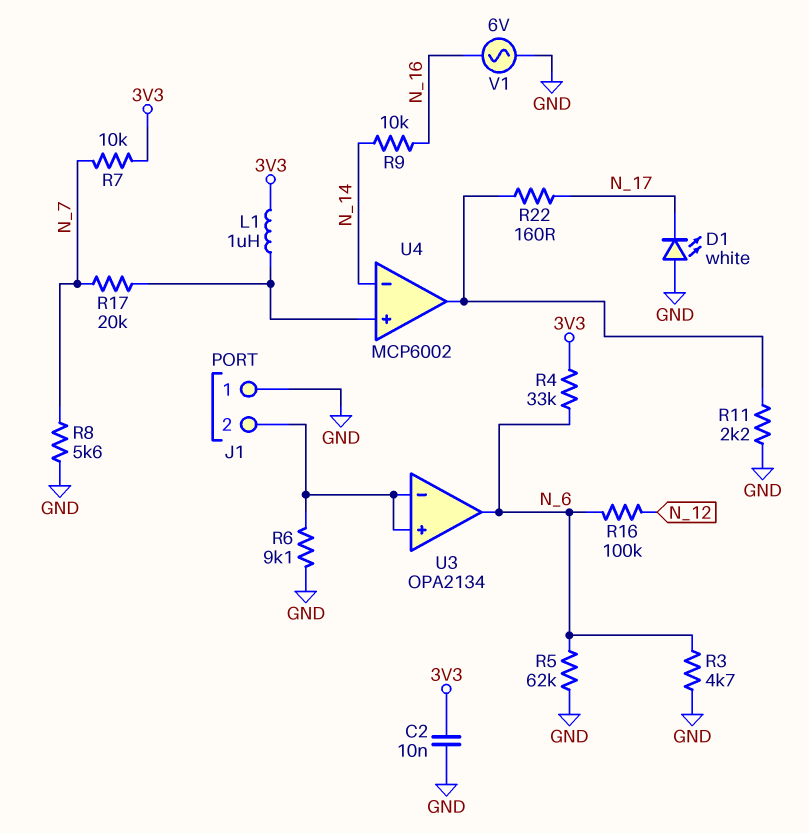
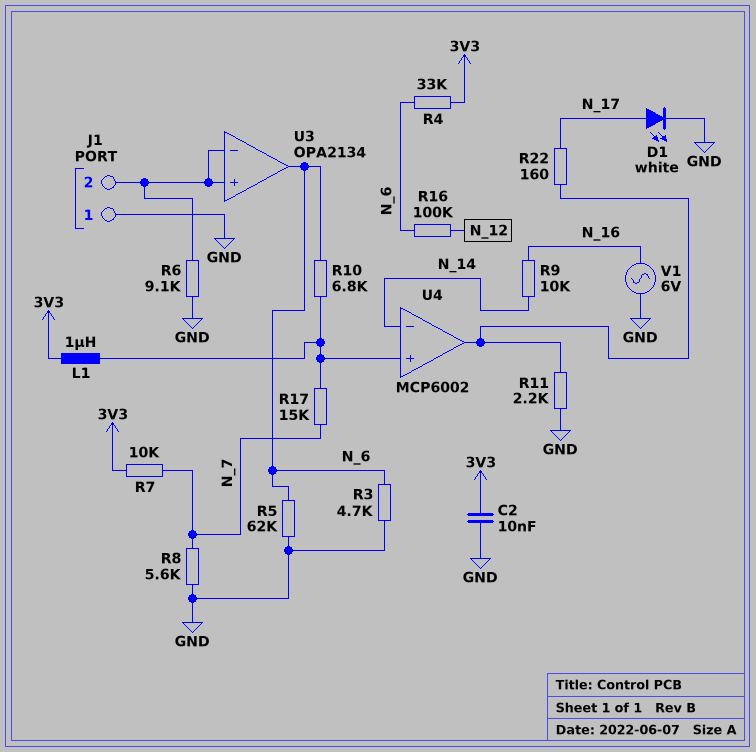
D1: LED white (A GND, K N_17) -> LED white (A N_17, K GND)
R10: none -> 6.8k (N_6, U4/in+)
R17: 20k (N_7, U4/in+) -> 15k (N_7, U4/in+)

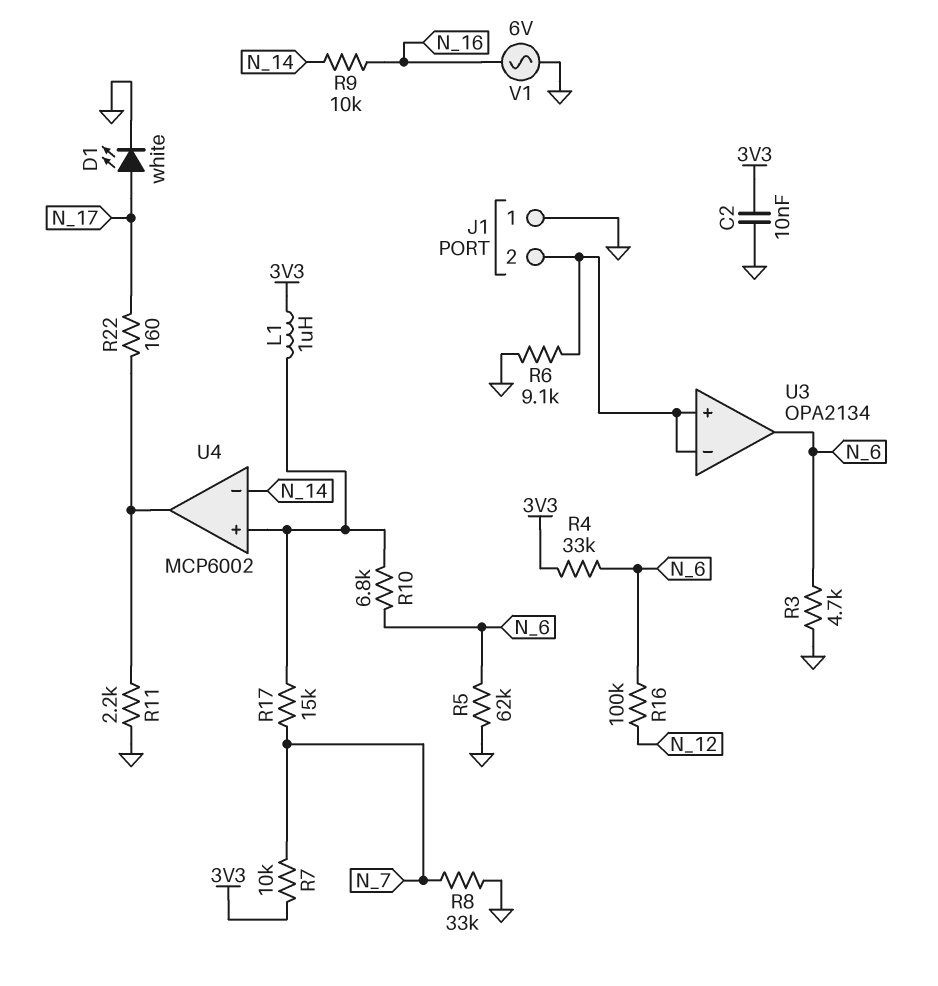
R8: 5.6k (GND, N_7) -> 33k (GND, N_7)

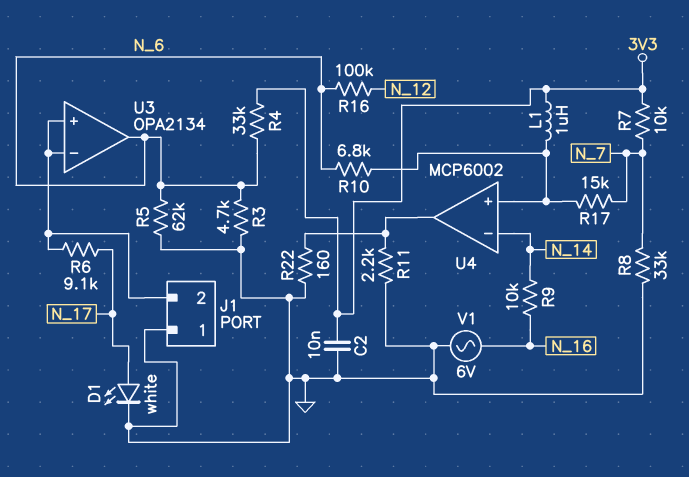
R6: 9.1k (GND, J1/2) -> 9.1k (J1/2, N_17)
R22: 160 (N_17, U4/out) -> 160 (GND, U4/out)

